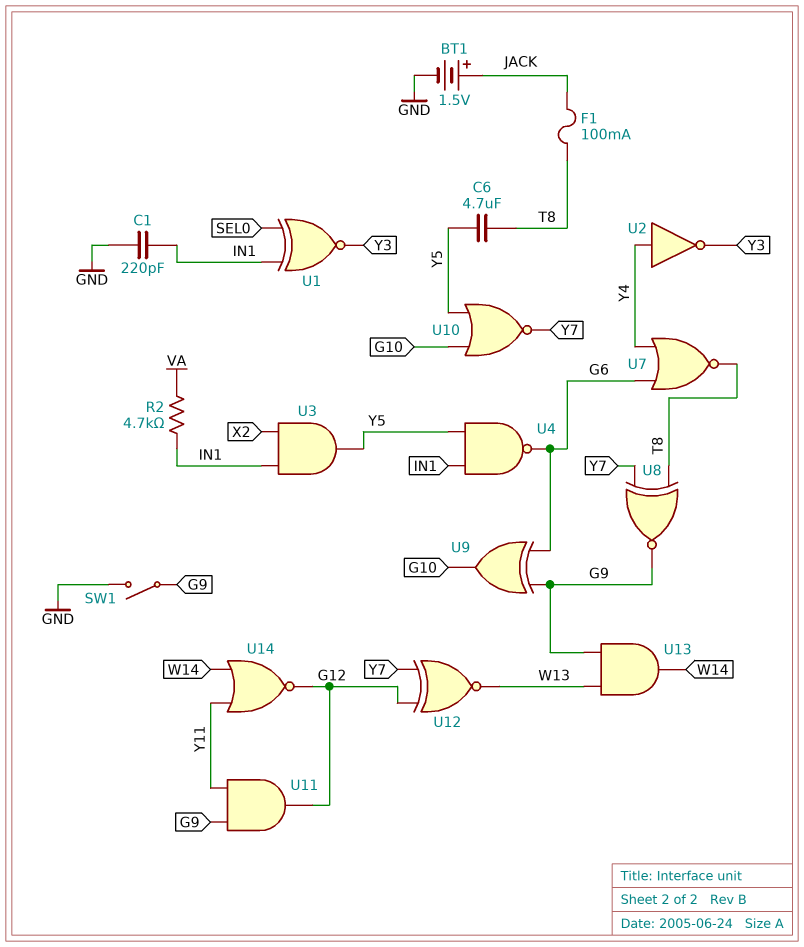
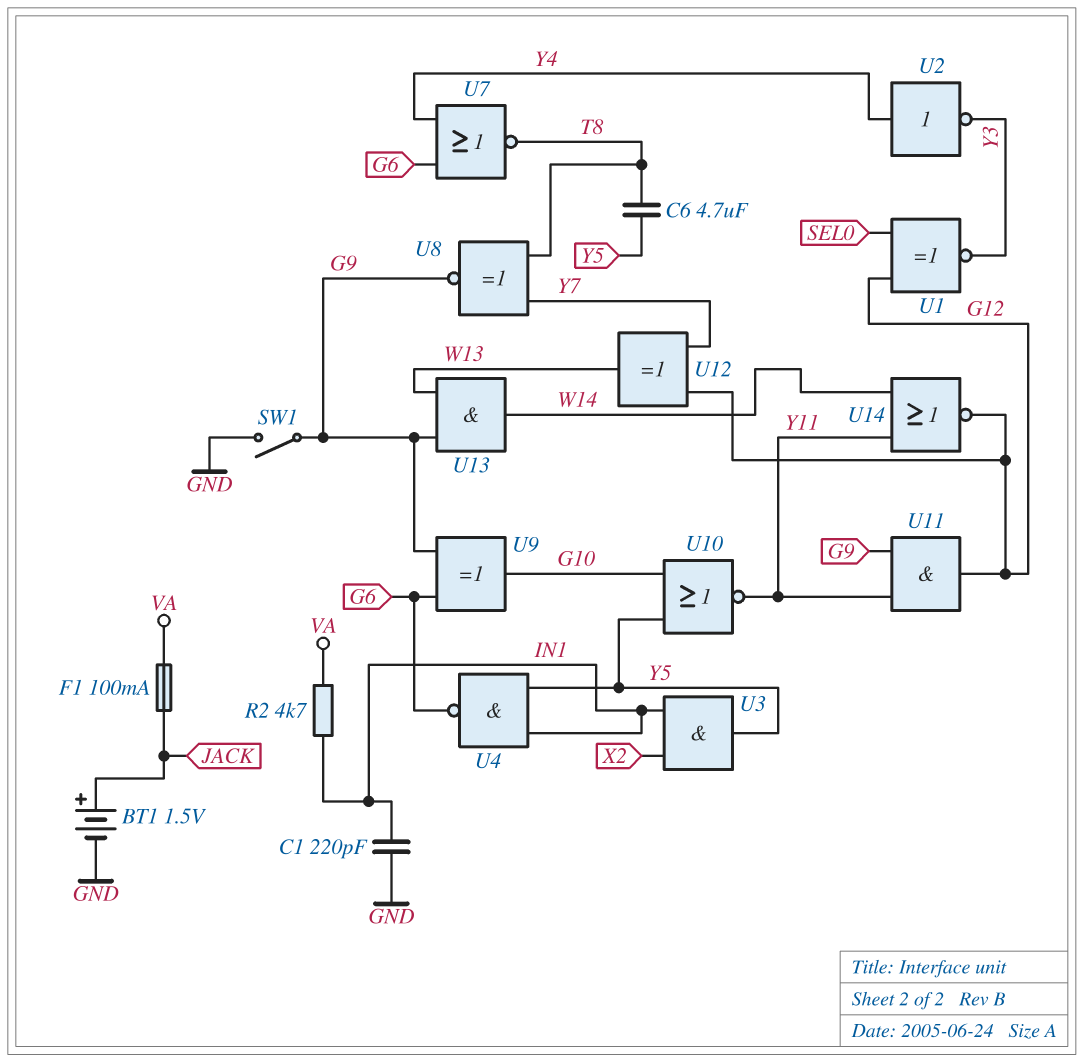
F1: 100mA (JACK, T8) -> 100mA (JACK, VA)
U1: XNOR (in IN1, in SEL0, out Y3) -> XNOR (in G12, in SEL0, out Y3)
U10: NOR (in G10, in Y5, out Y7) -> NOR (in G10, in Y5, out Y11)
U12: XNOR (in G12, in Y7, out W13) -> XOR (in G12, in Y7, out W13)

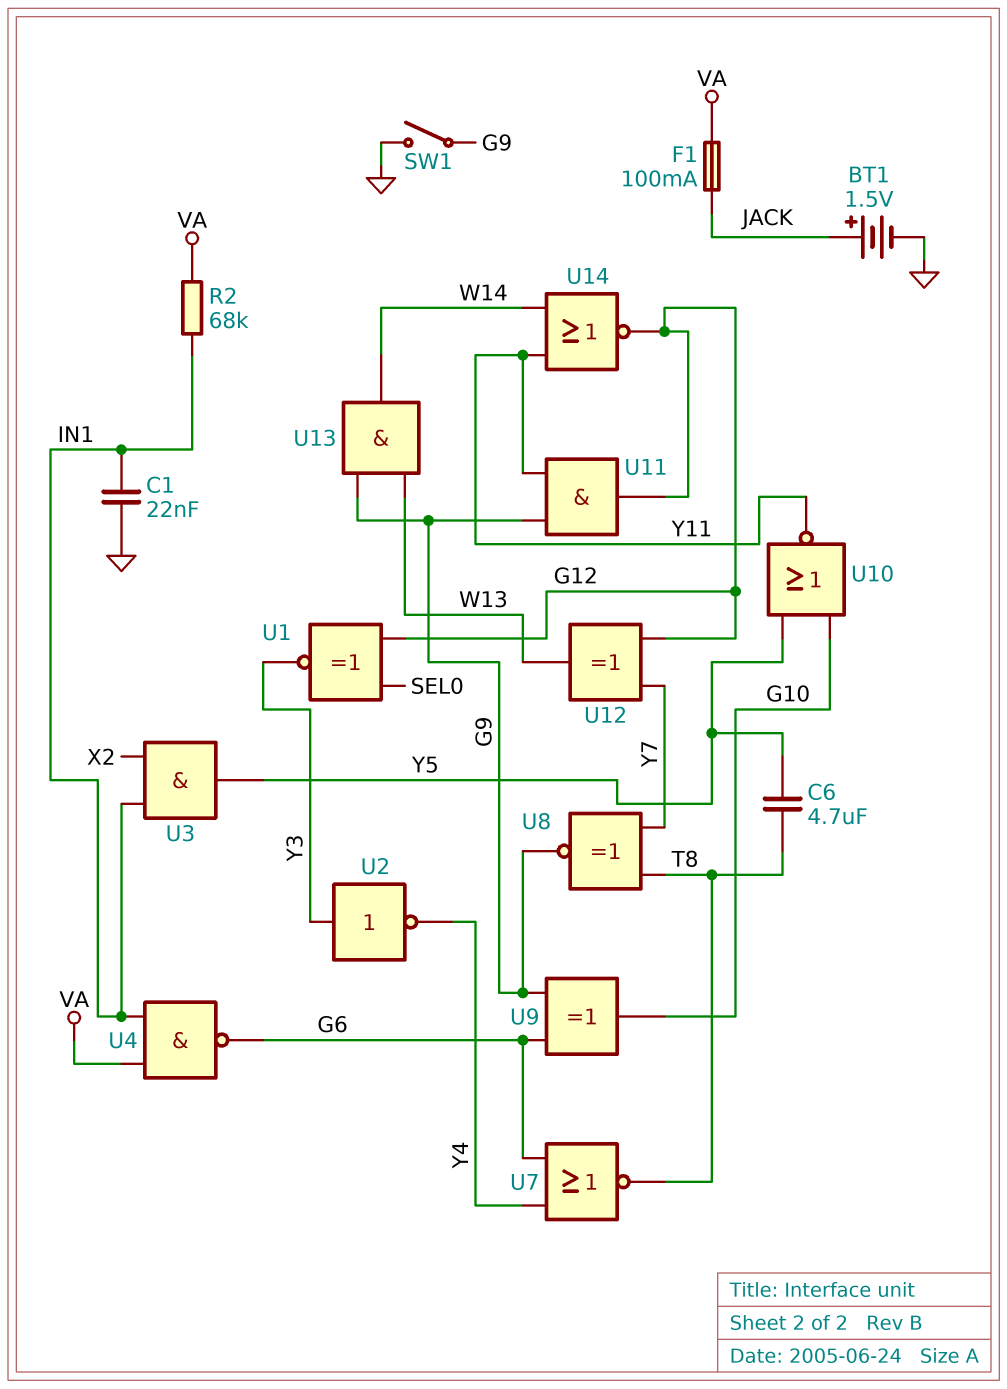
C1: 220pF (GND, IN1) -> 22nF (GND, IN1)
R2: 4.7k (IN1, VA) -> 68k (IN1, VA)
U2: NOT (in Y4, out Y3) -> NOT (in Y3, out Y4)
U4: NAND (in IN1, in Y5, out G6) -> NAND (in IN1, in VA, out G6)

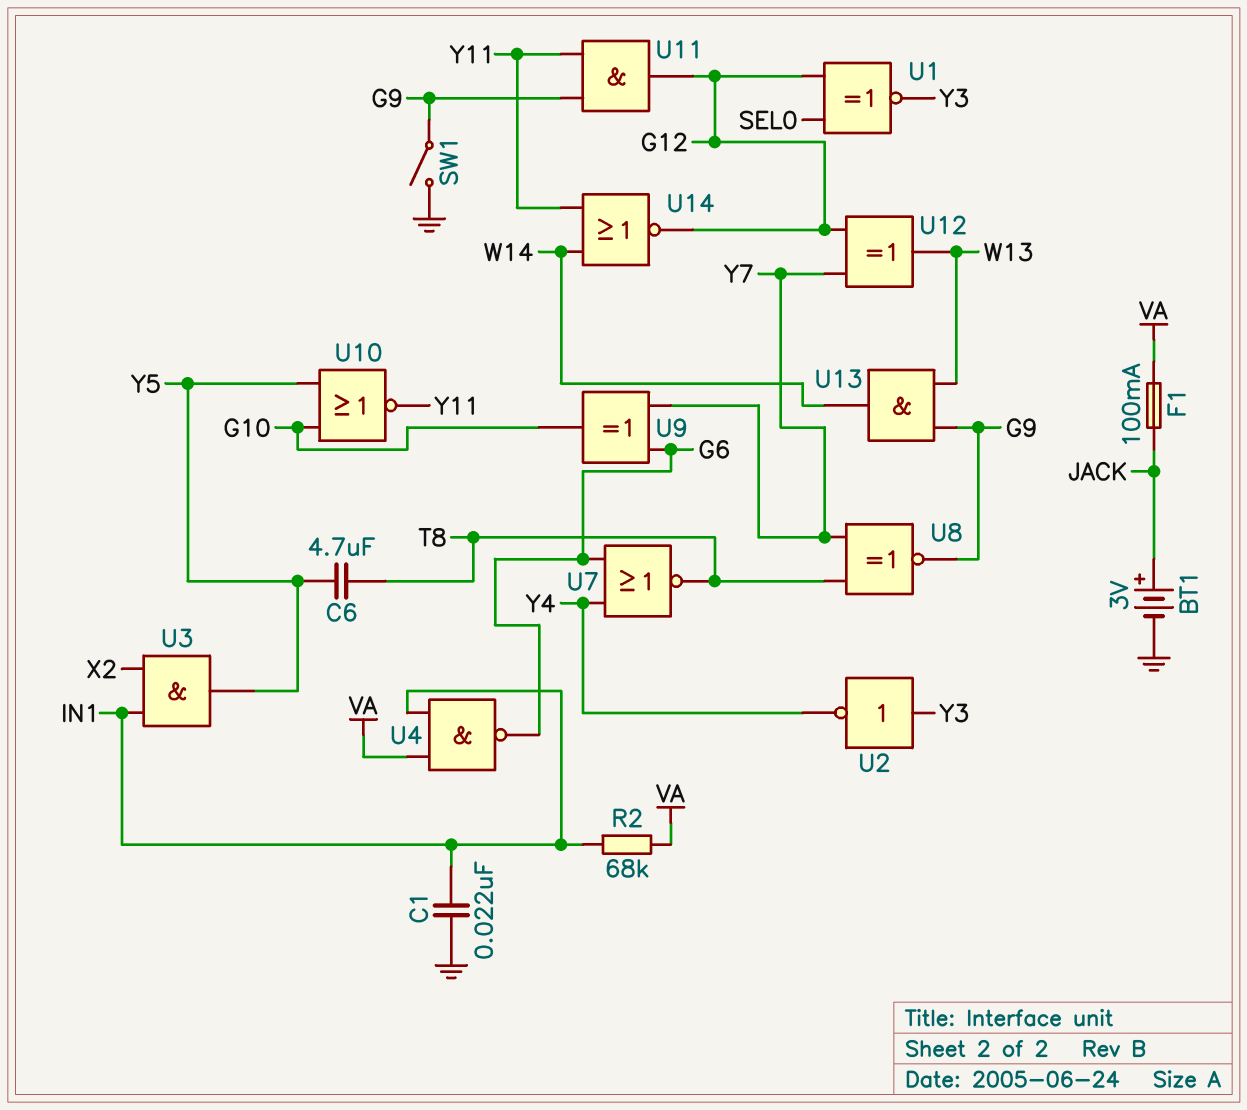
BT1: 1.5V (plus JACK, minus GND) -> 3V (plus JACK, minus GND)
U9: XOR (in G6, in G9, out G10) -> XOR (in G6, in Y7, out G10)

